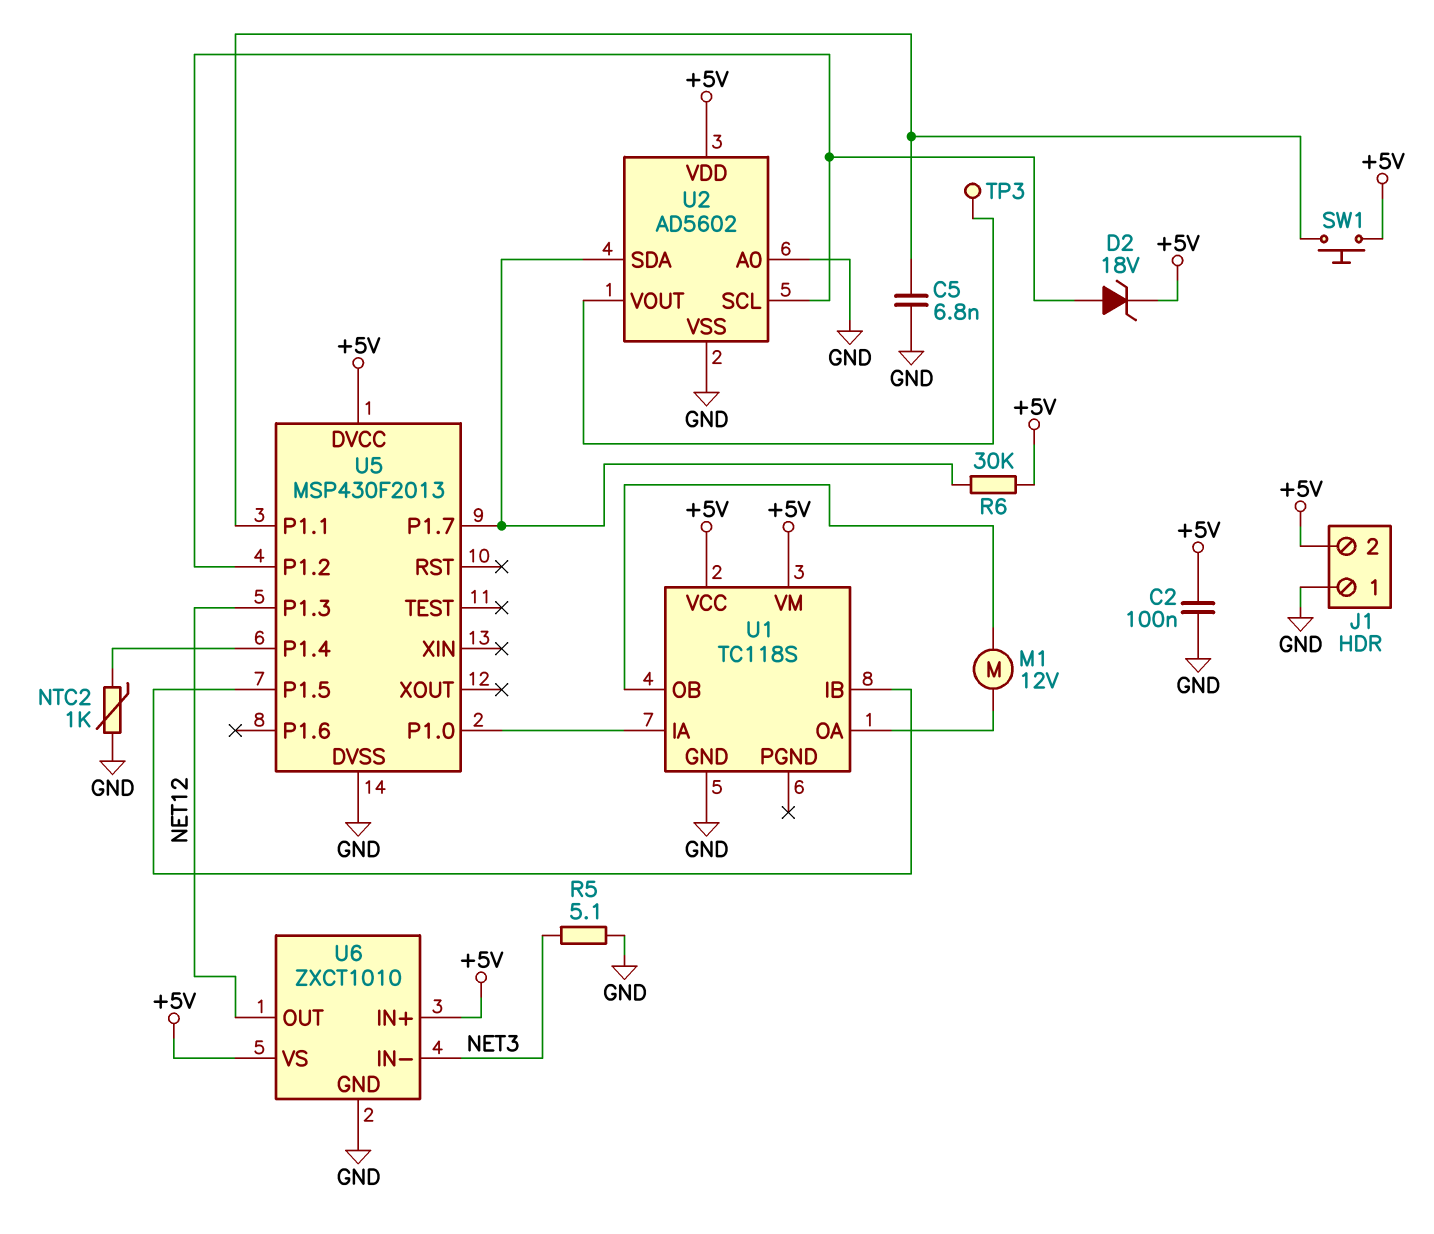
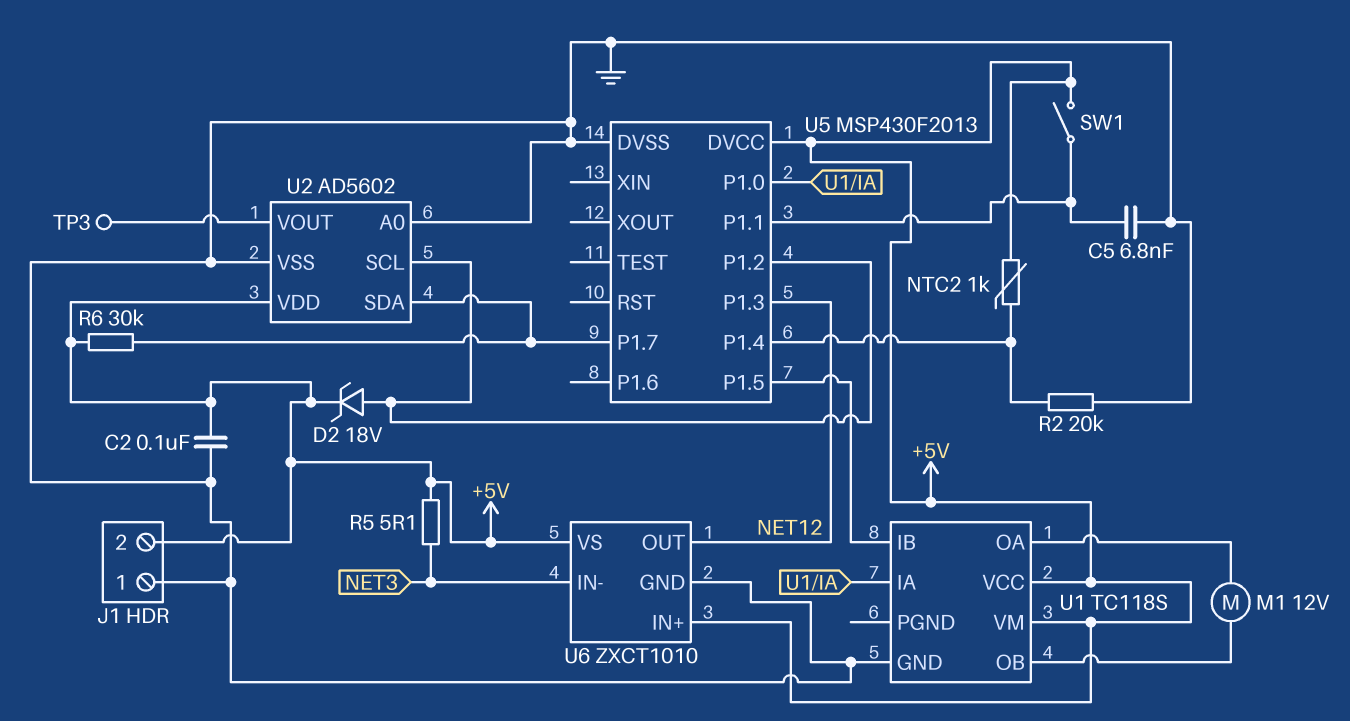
NTC2: 1k (GND, U5/P1.4) -> 1k (+5V, U5/P1.4)
R2: none -> 20k (GND, U5/P1.4)
R5: 5.1 (GND, NET3) -> 5.1 (+5V, NET3)
SW1: button (+5V, U5/P1.1) -> switch (+5V, U5/P1.1)

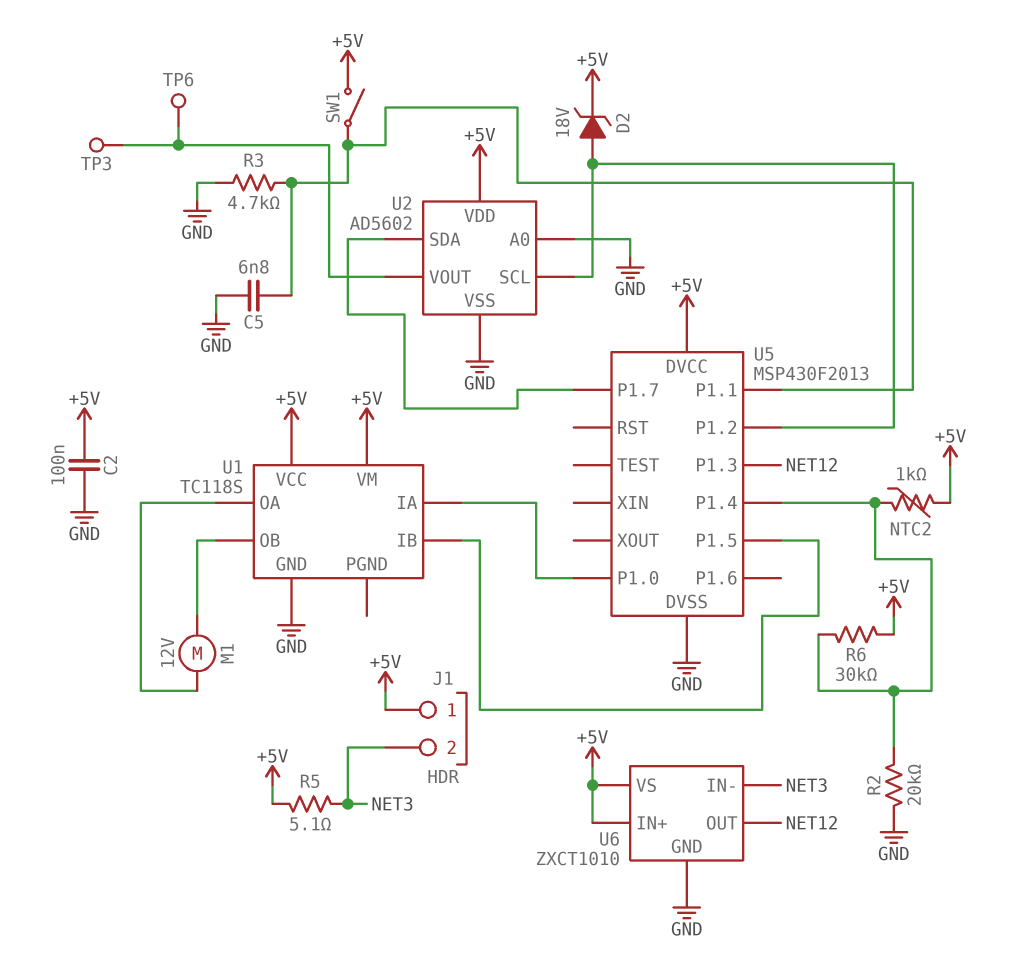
J1 pin 1: GND -> +5V
J1 pin 2: +5V -> NET3
R3: none -> 4.7k (GND, U5/P1.1)
R6: 30k (+5V, U2/SDA) -> 30k (+5V, U5/P1.4)
TP6: none -> test point (U2/VOUT)

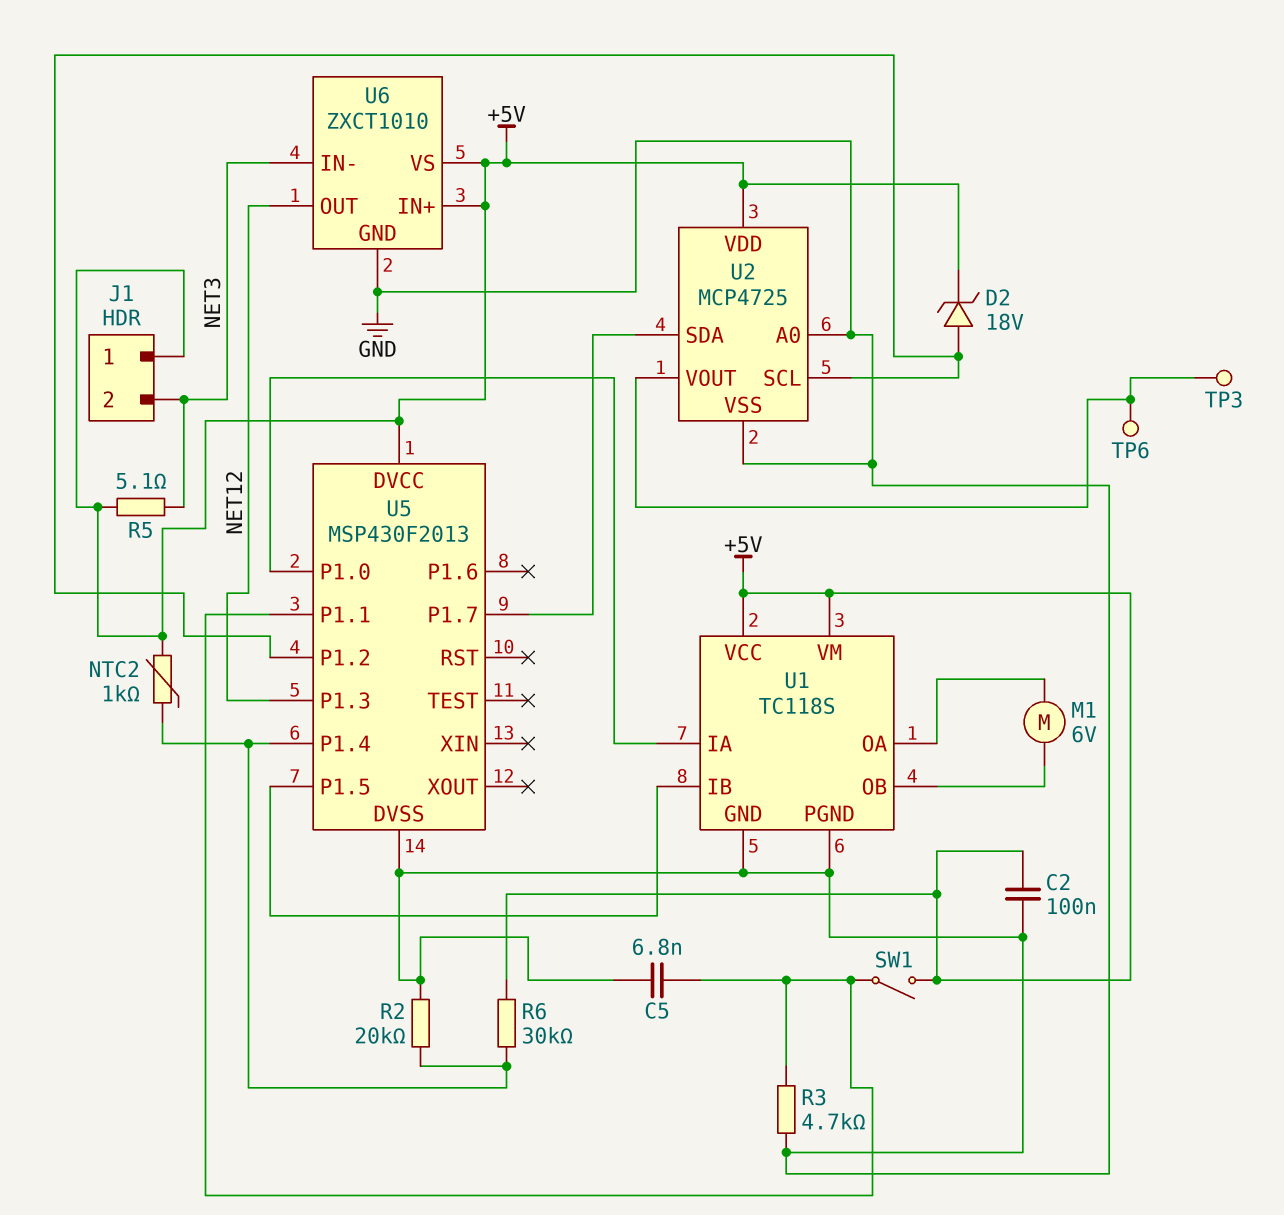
M1: motor 12V (U1/OA, U1/OB) -> motor 6V (U1/OA, U1/OB)
U1 pin PGND: none -> GND
U2: AD5602 -> MCP4725

